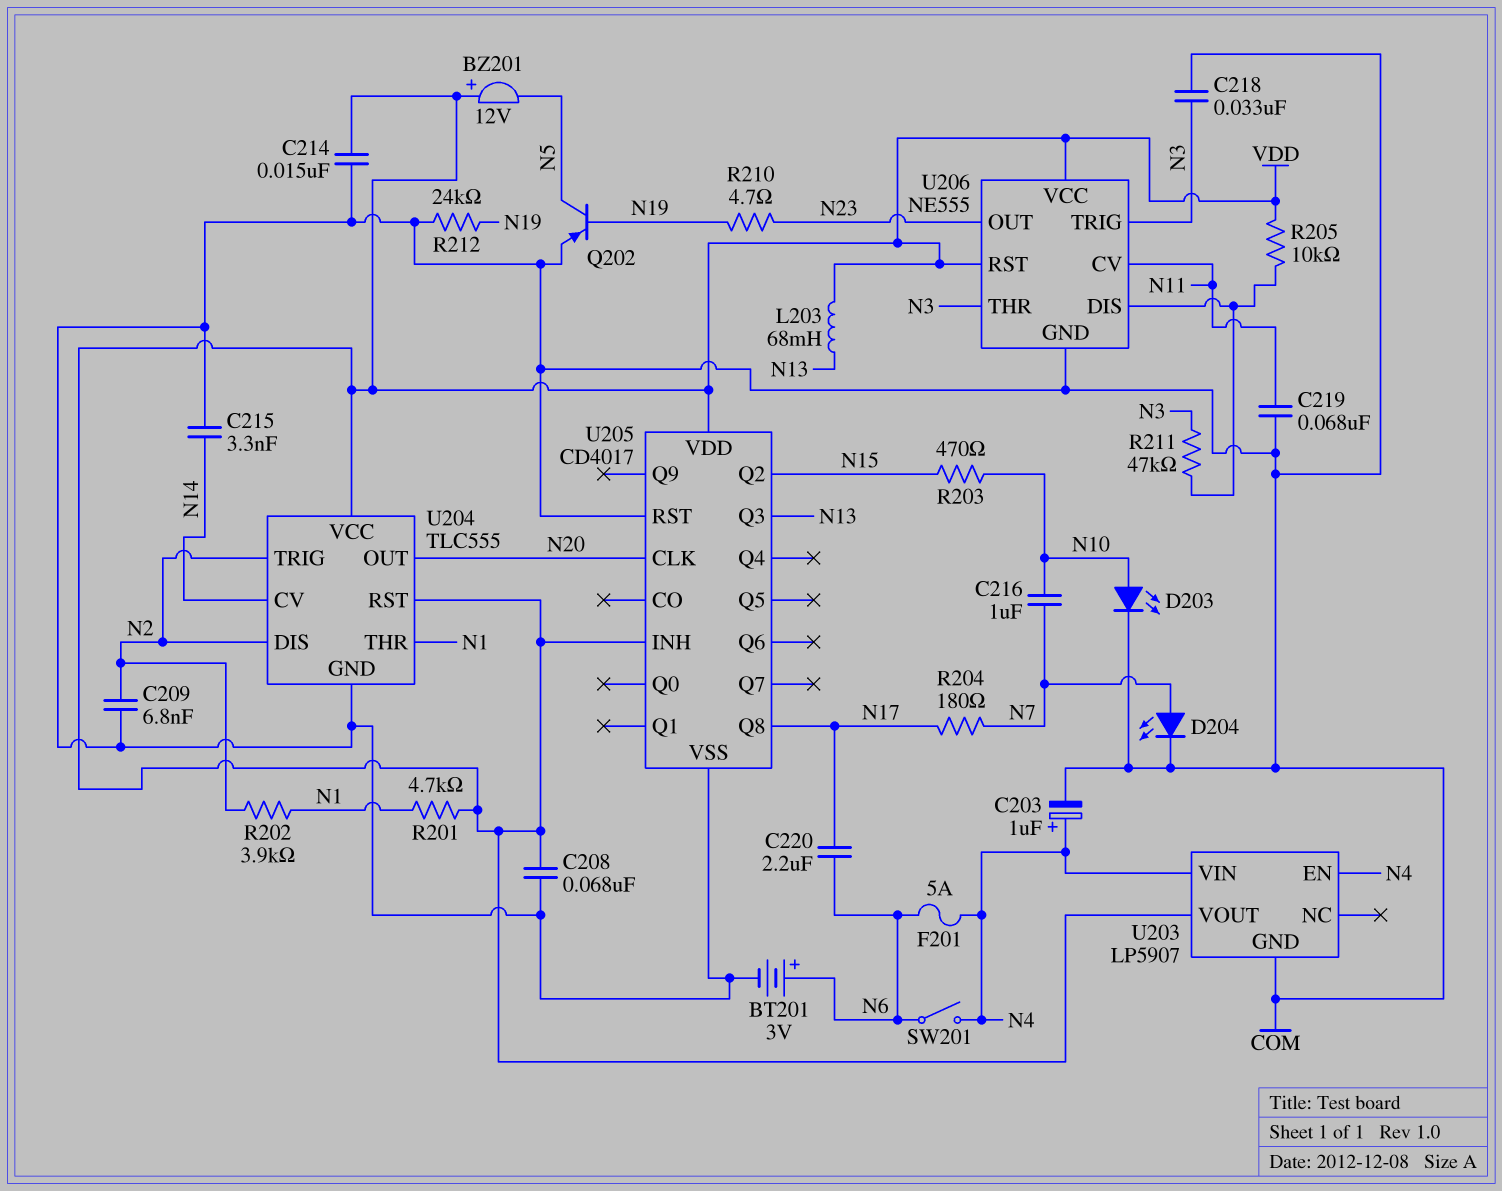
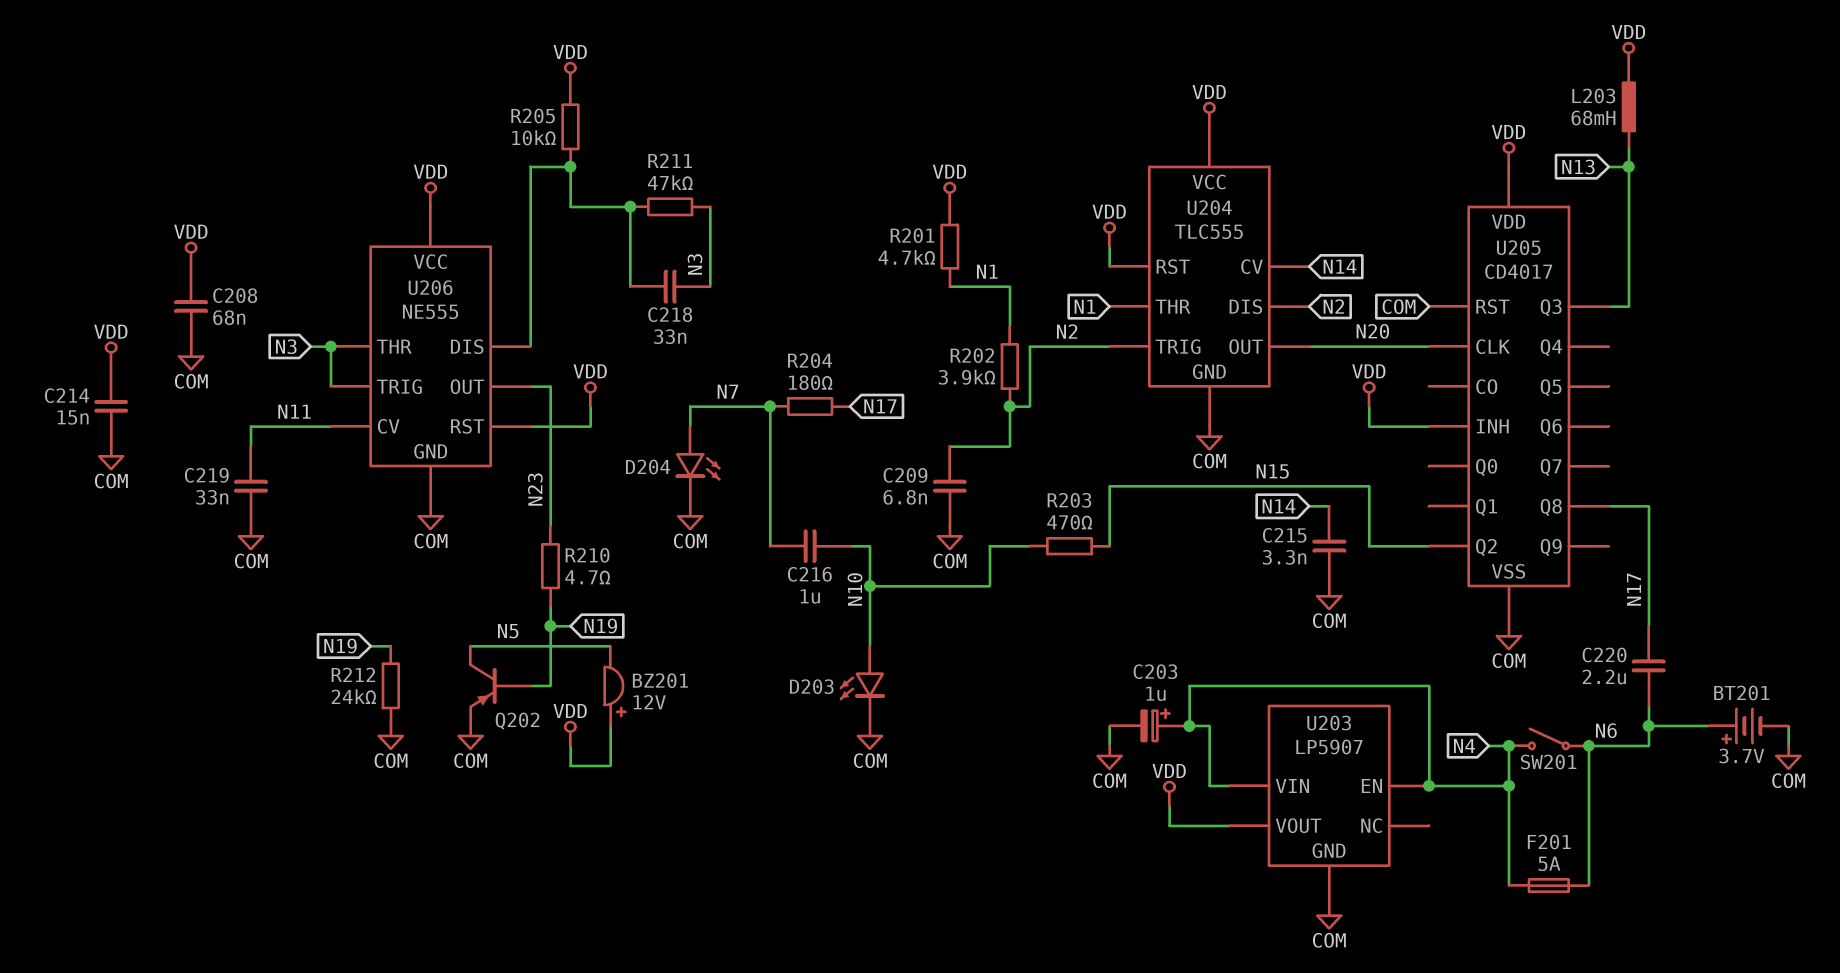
BT201: 3V (plus N6, minus COM) -> 3.7V (plus N6, minus COM)
C218: 33nF (COM, N3) -> 33nF (N3, U206/DIS)
C219: 68nF (COM, N11) -> 33nF (COM, N11)

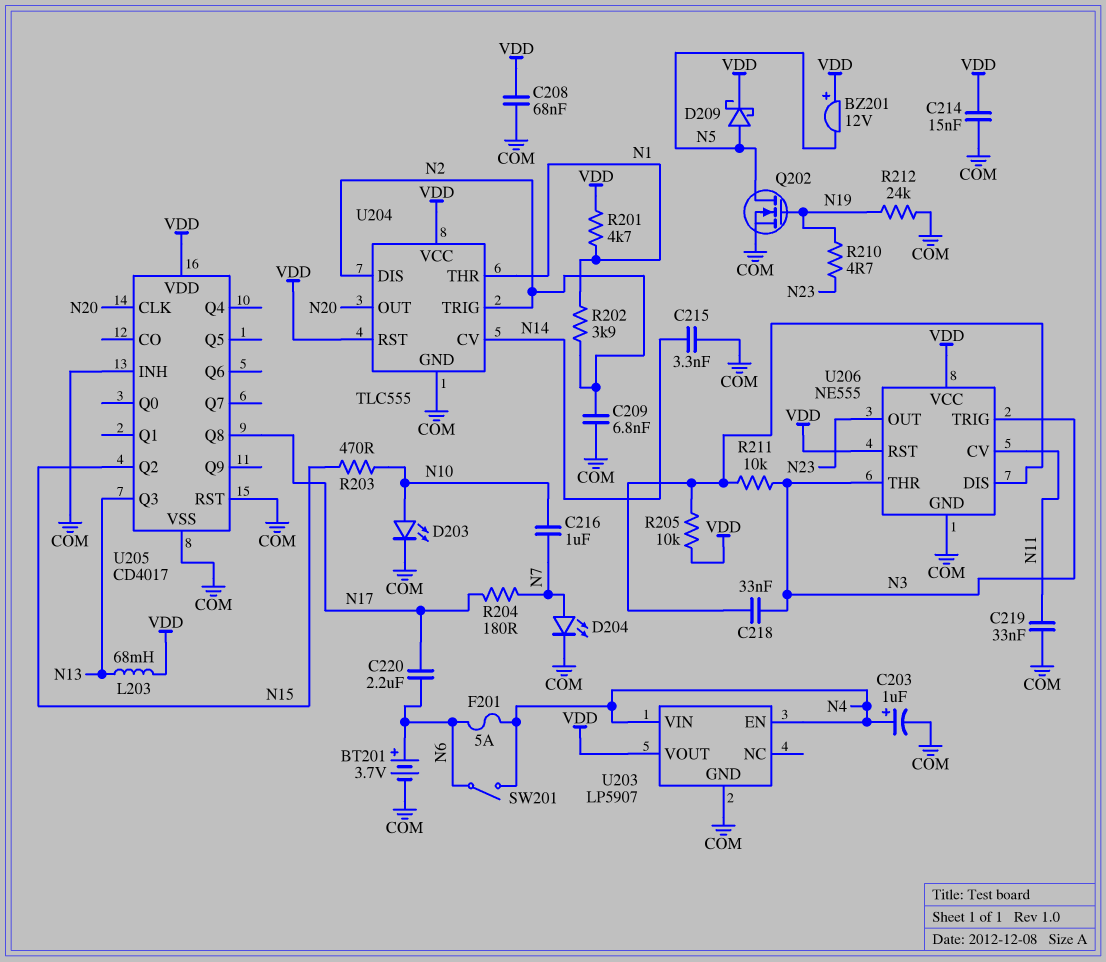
D209: none -> schottky (A N5, K VDD)
Q202: PNP (B N19, C N5, E COM) -> NMOS (G N19, D N5, S COM)
R211: 47k (N3, U206/DIS) -> 10k (N3, U206/DIS)
U205 pin INH: VDD -> COM

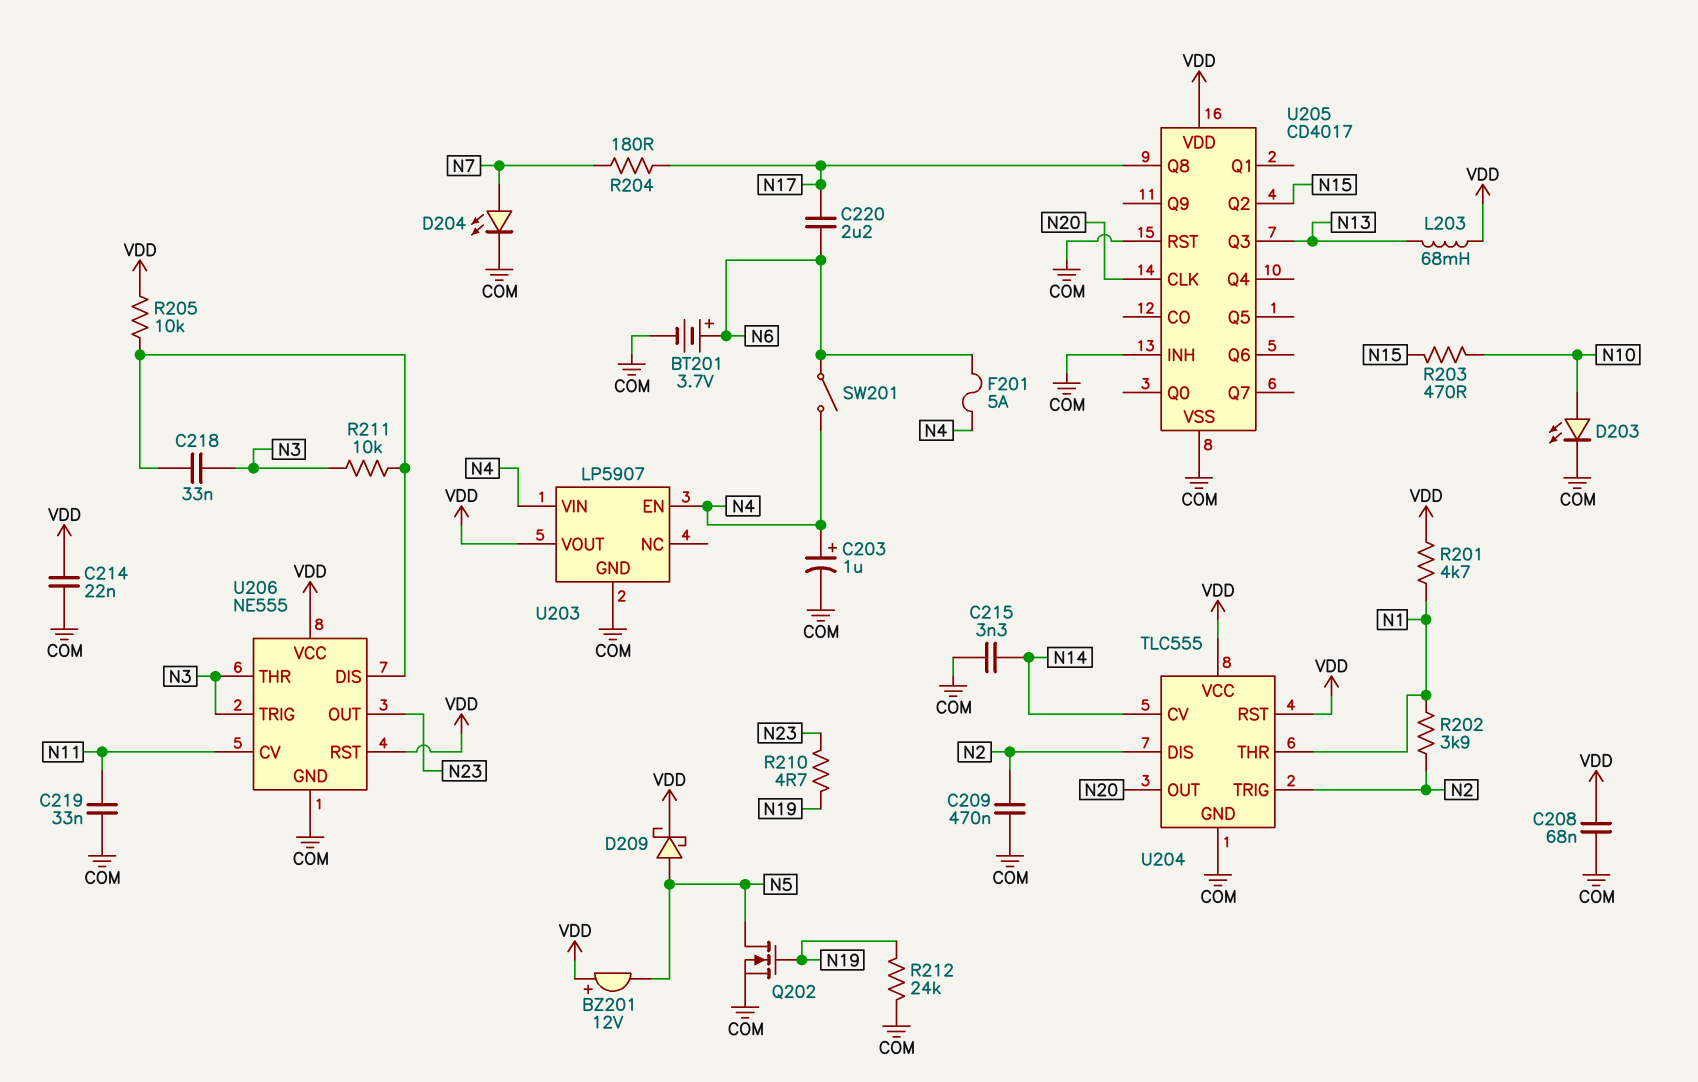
C209: 6.8nF (COM, N2) -> 470nF (COM, N2)
C214: 15nF (COM, VDD) -> 22nF (COM, VDD)
C216: 1uF (N7, N10) -> none

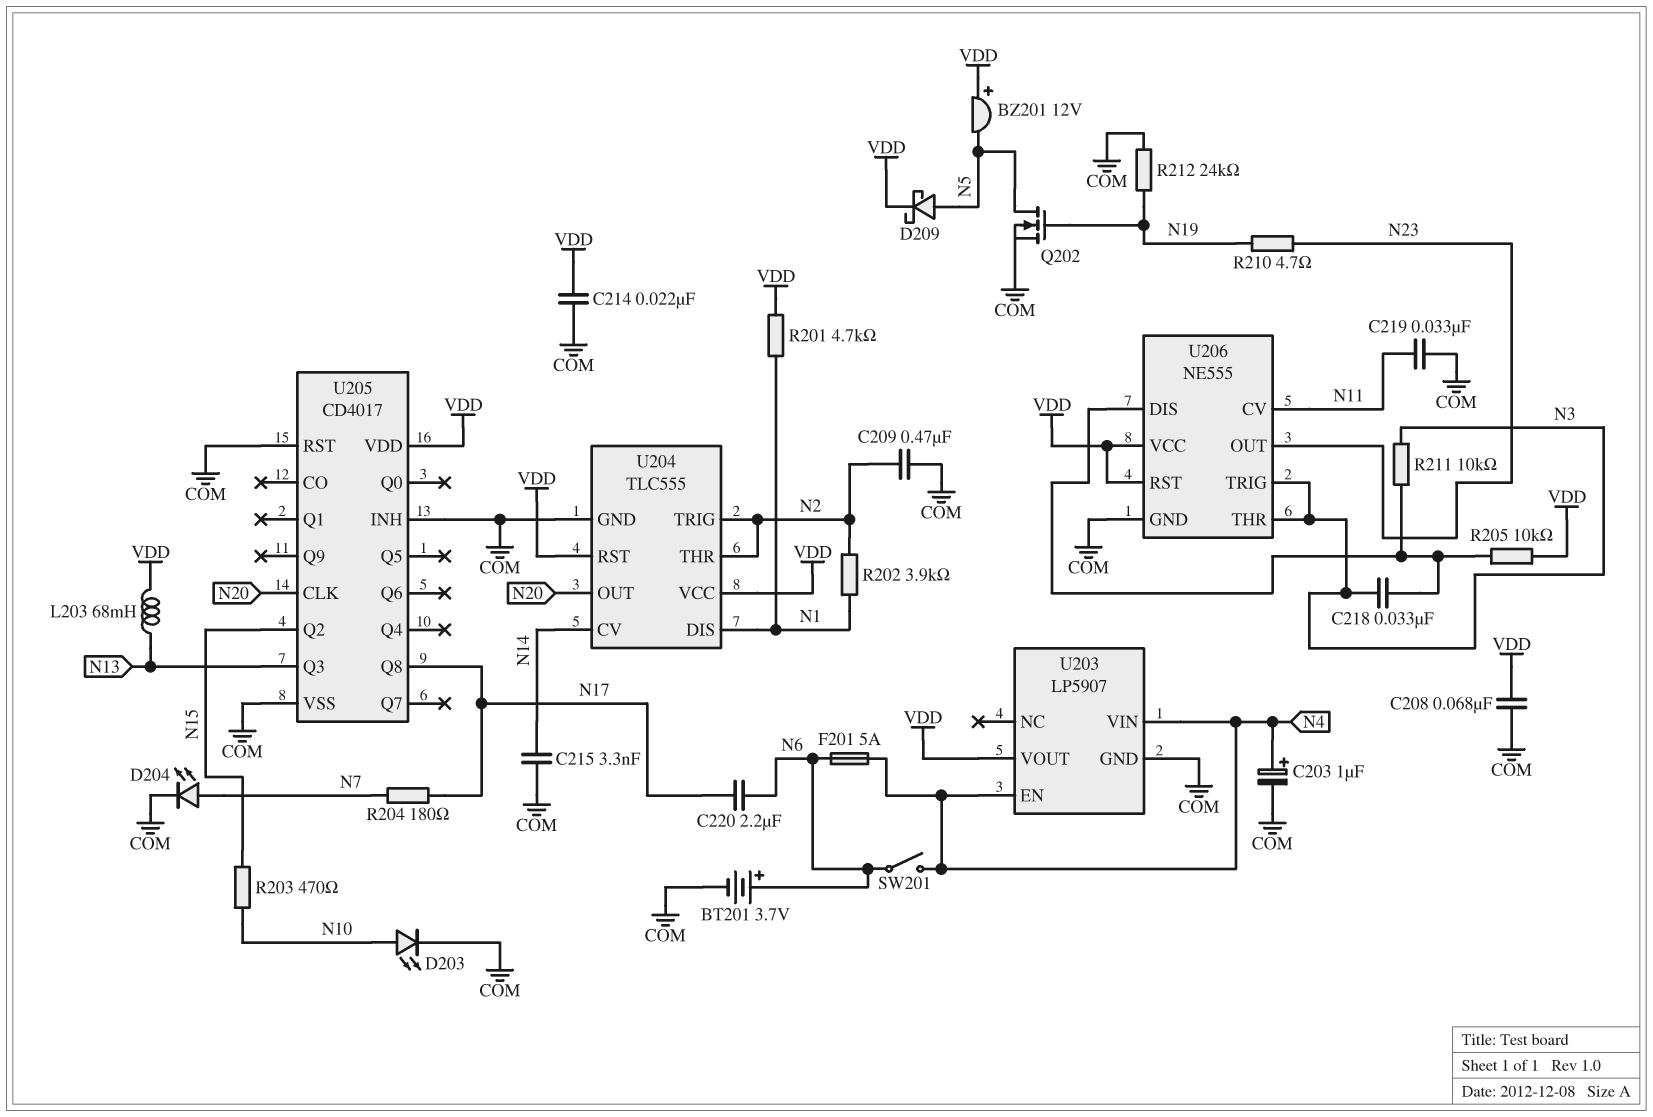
U204 pin DIS: N2 -> N1
U204 pin THR: N1 -> N2

